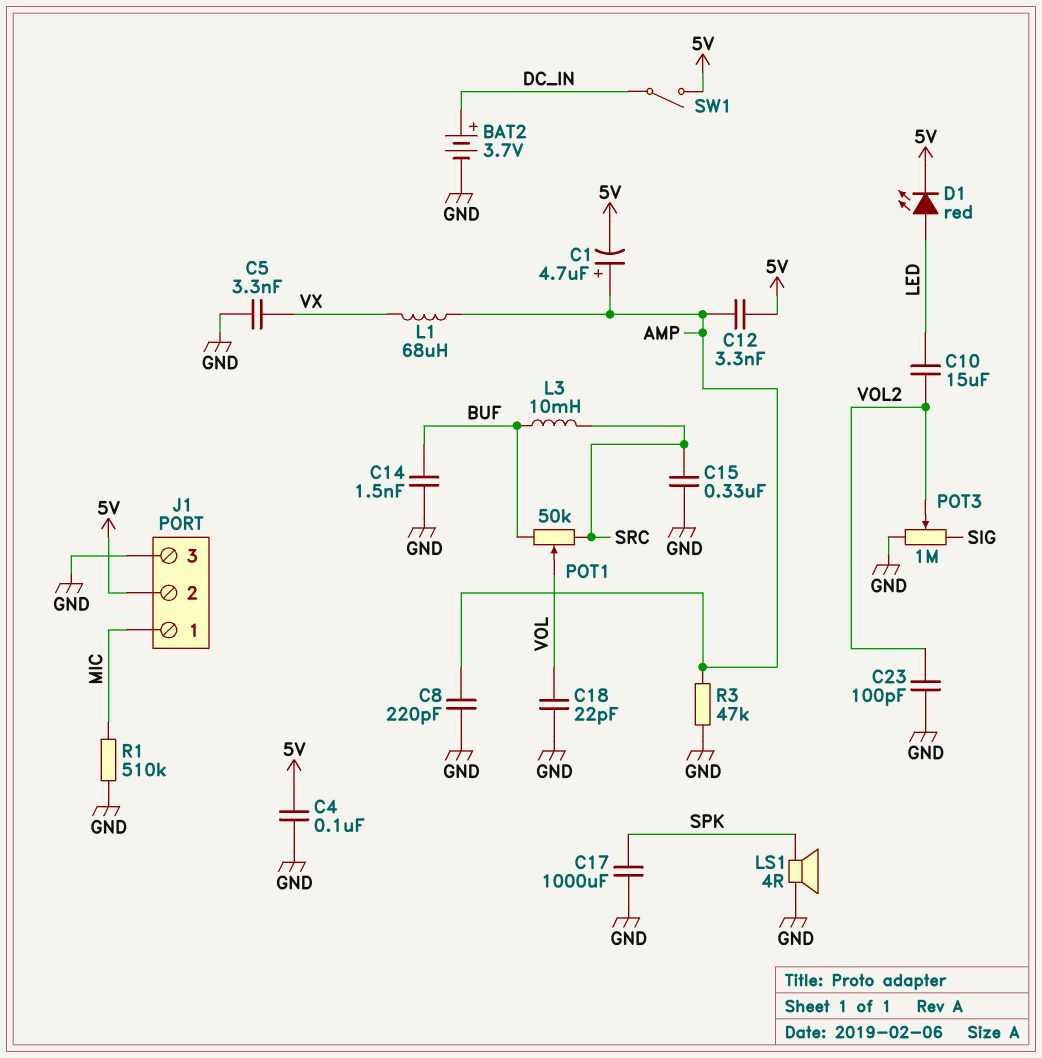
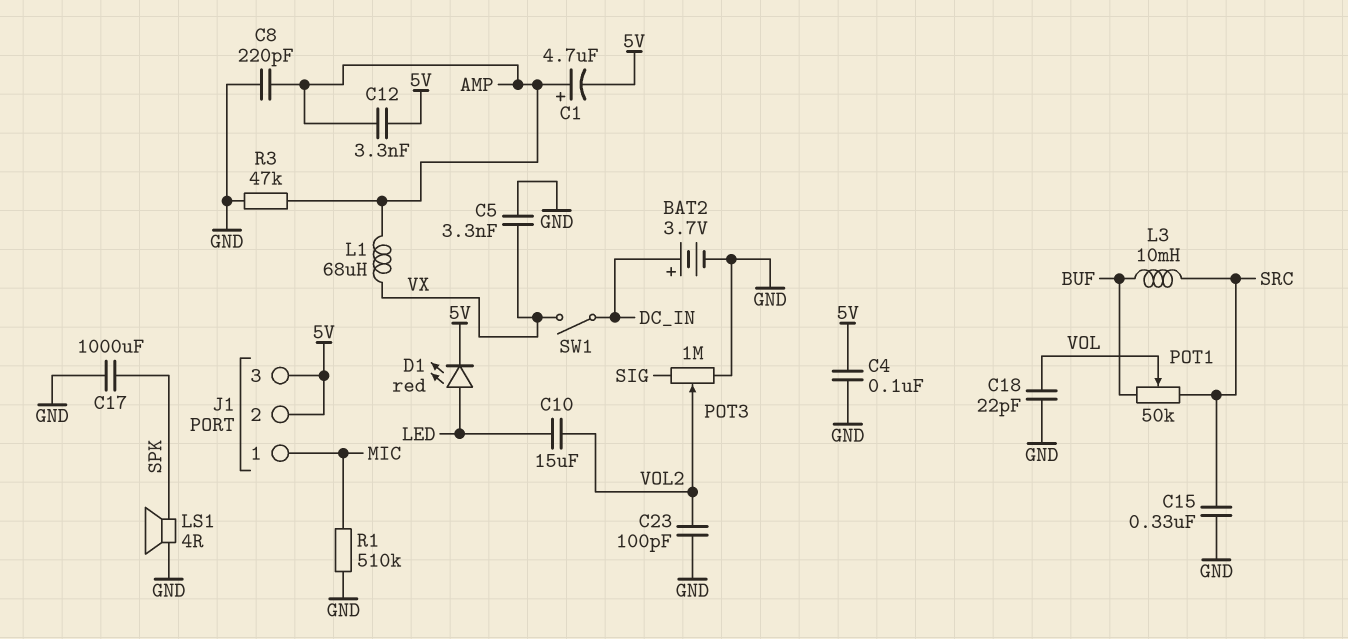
C14: 1.5nF (BUF, GND) -> none
J1 pin 3: GND -> 5V
SW1: switch (5V, DC_IN) -> switch (DC_IN, VX)

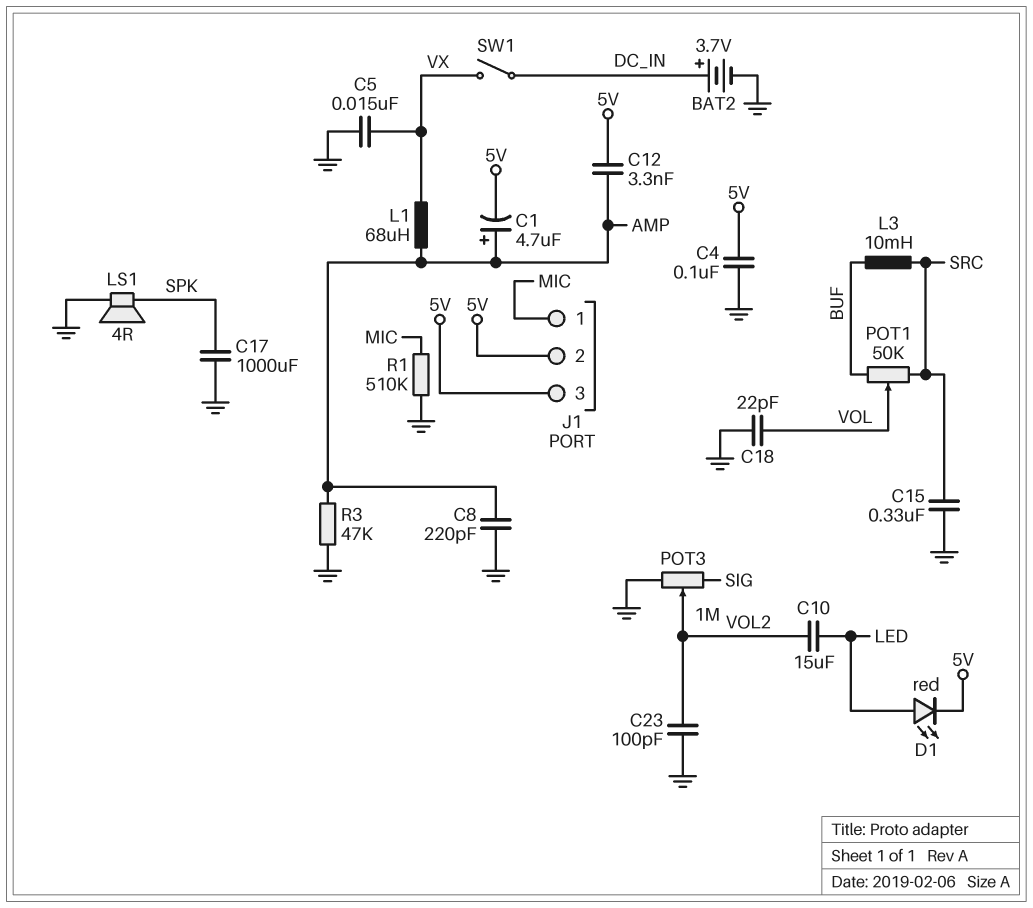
C5: 3.3nF (GND, VX) -> 15nF (GND, VX)

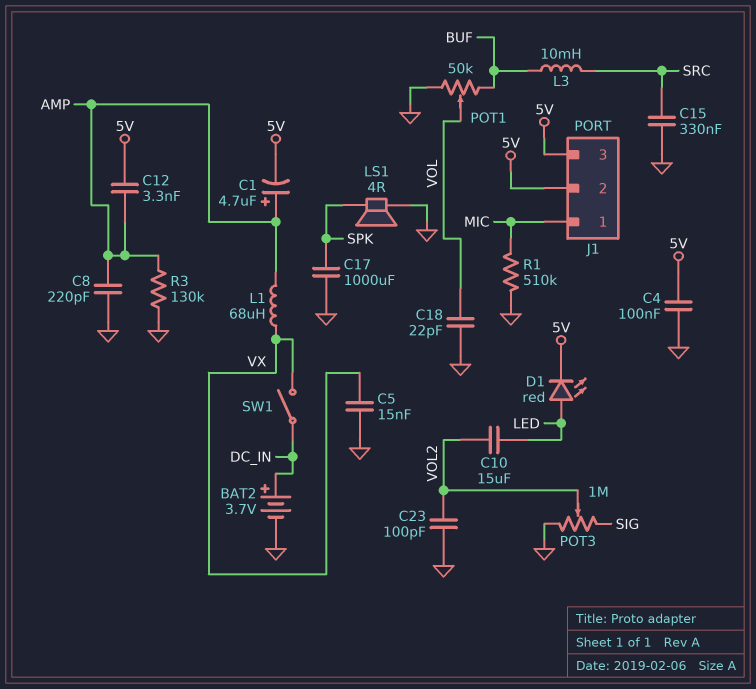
POT1: 50k (BUF, SRC, wiper VOL) -> 50k (BUF, GND, wiper VOL)
R3: 47k (AMP, GND) -> 130k (AMP, GND)

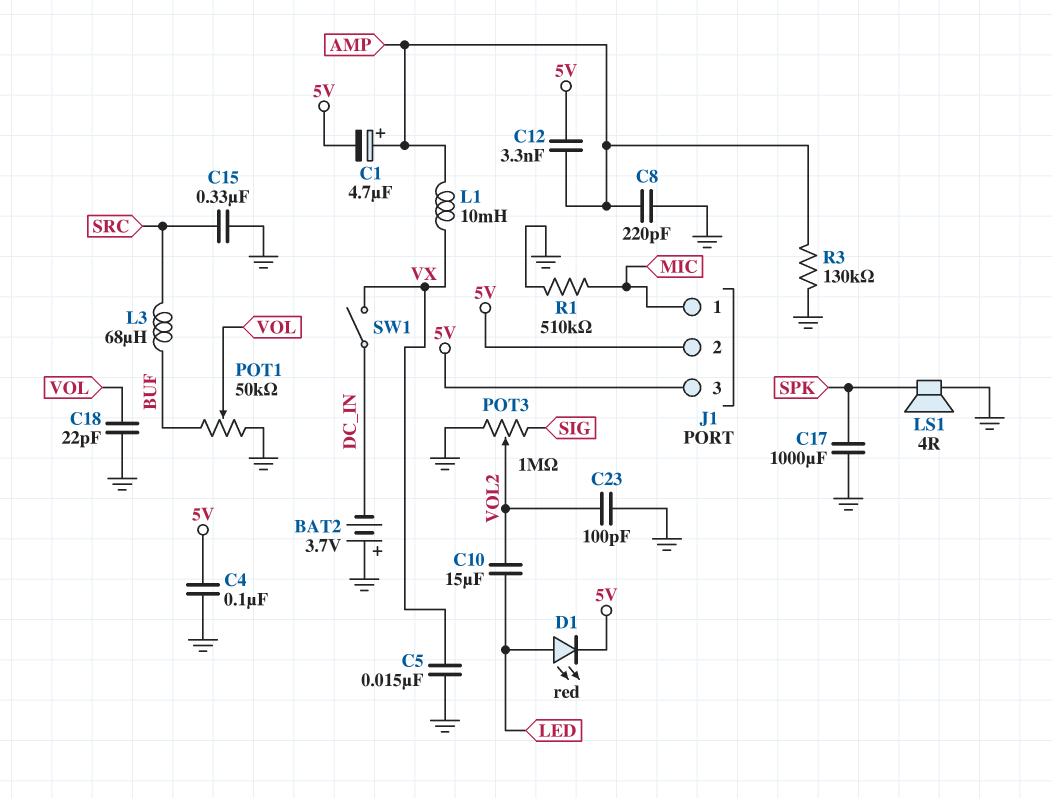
BAT2: 3.7V (plus DC_IN, minus GND) -> 3.7V (plus GND, minus DC_IN)
L1: 68uH (AMP, VX) -> 10mH (AMP, VX)
L3: 10mH (BUF, SRC) -> 68uH (BUF, SRC)

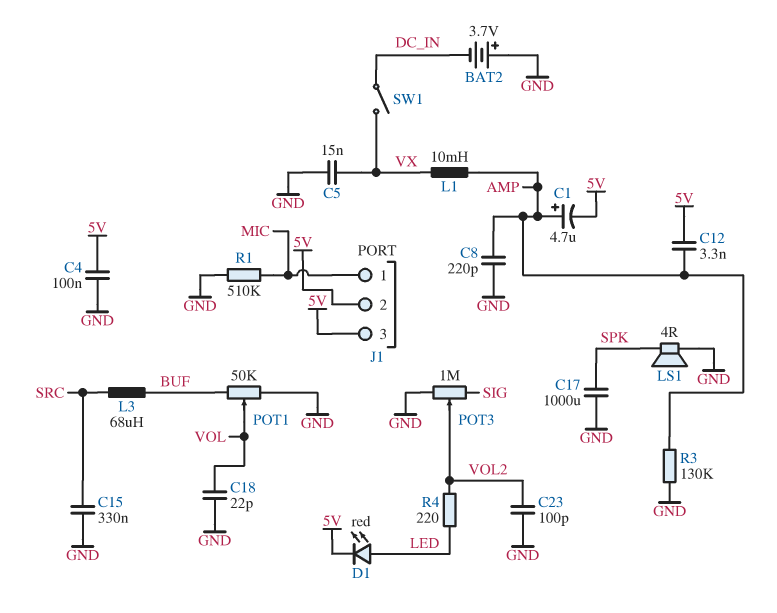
C10: 15uF (LED, VOL2) -> none
R4: none -> 220 (LED, VOL2)

